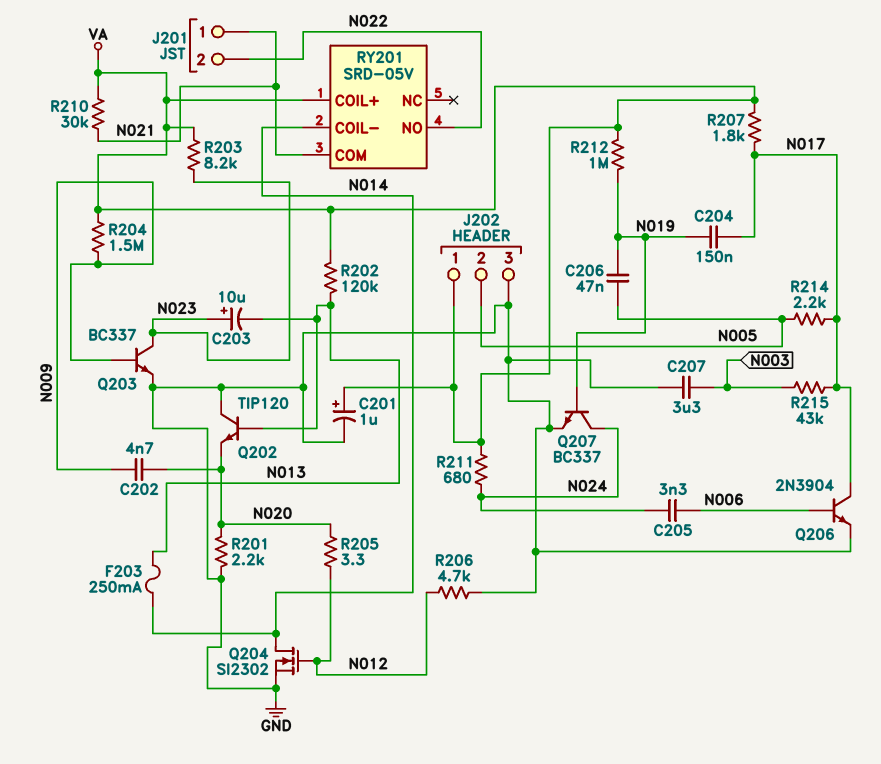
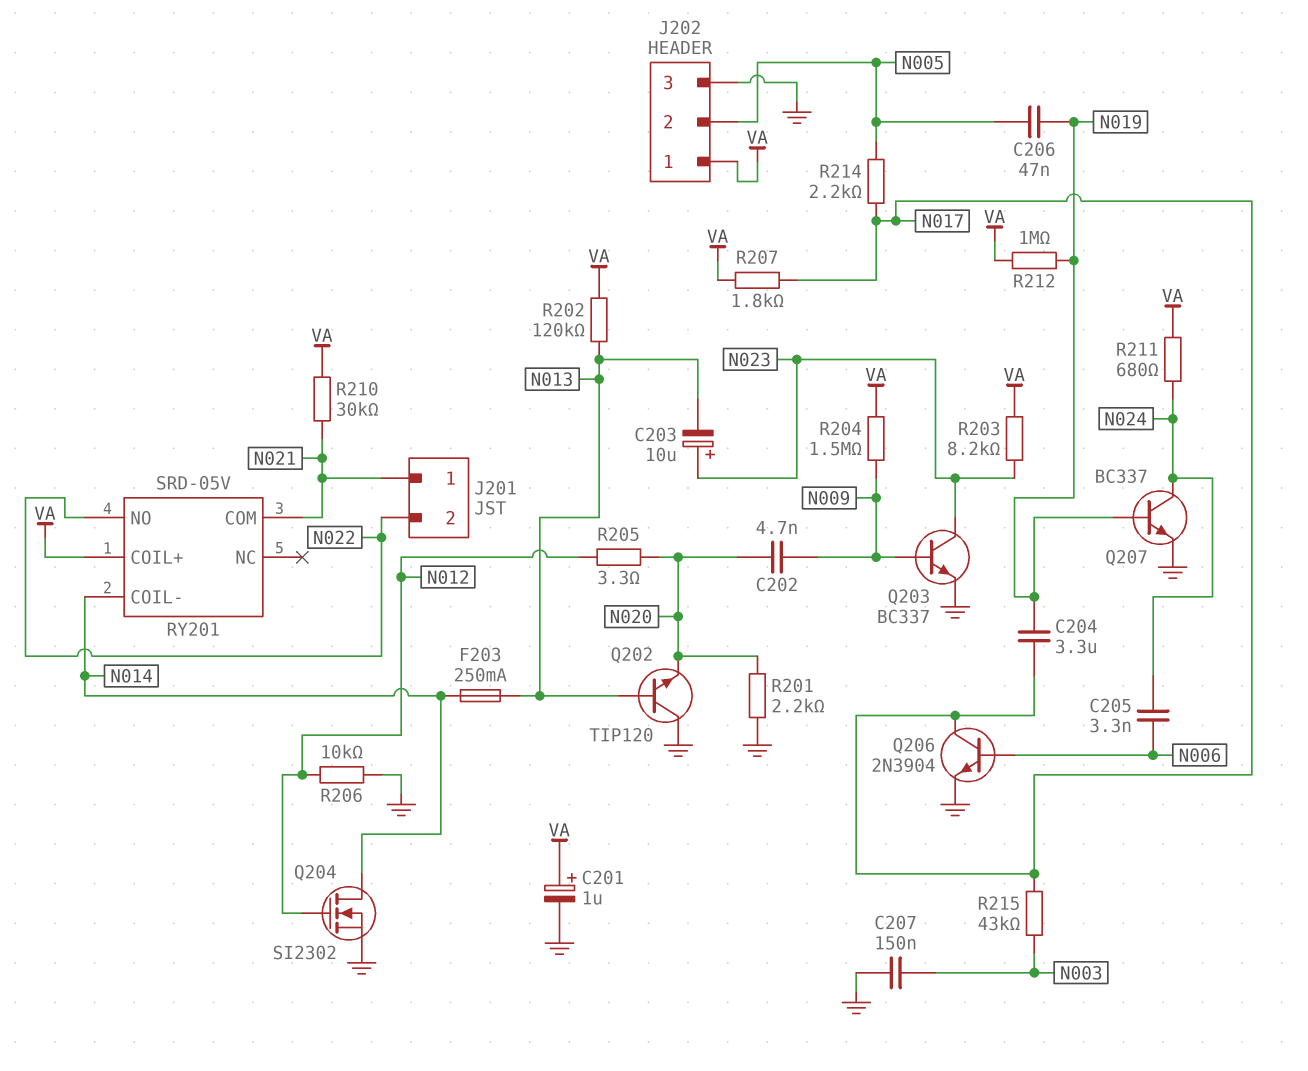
C204: 150nF (N017, N019) -> 3.3uF (N017, N019)
C207: 3.3uF (GND, N003) -> 150nF (GND, N003)
R206: 4.7k (GND, N012) -> 10k (GND, N012)

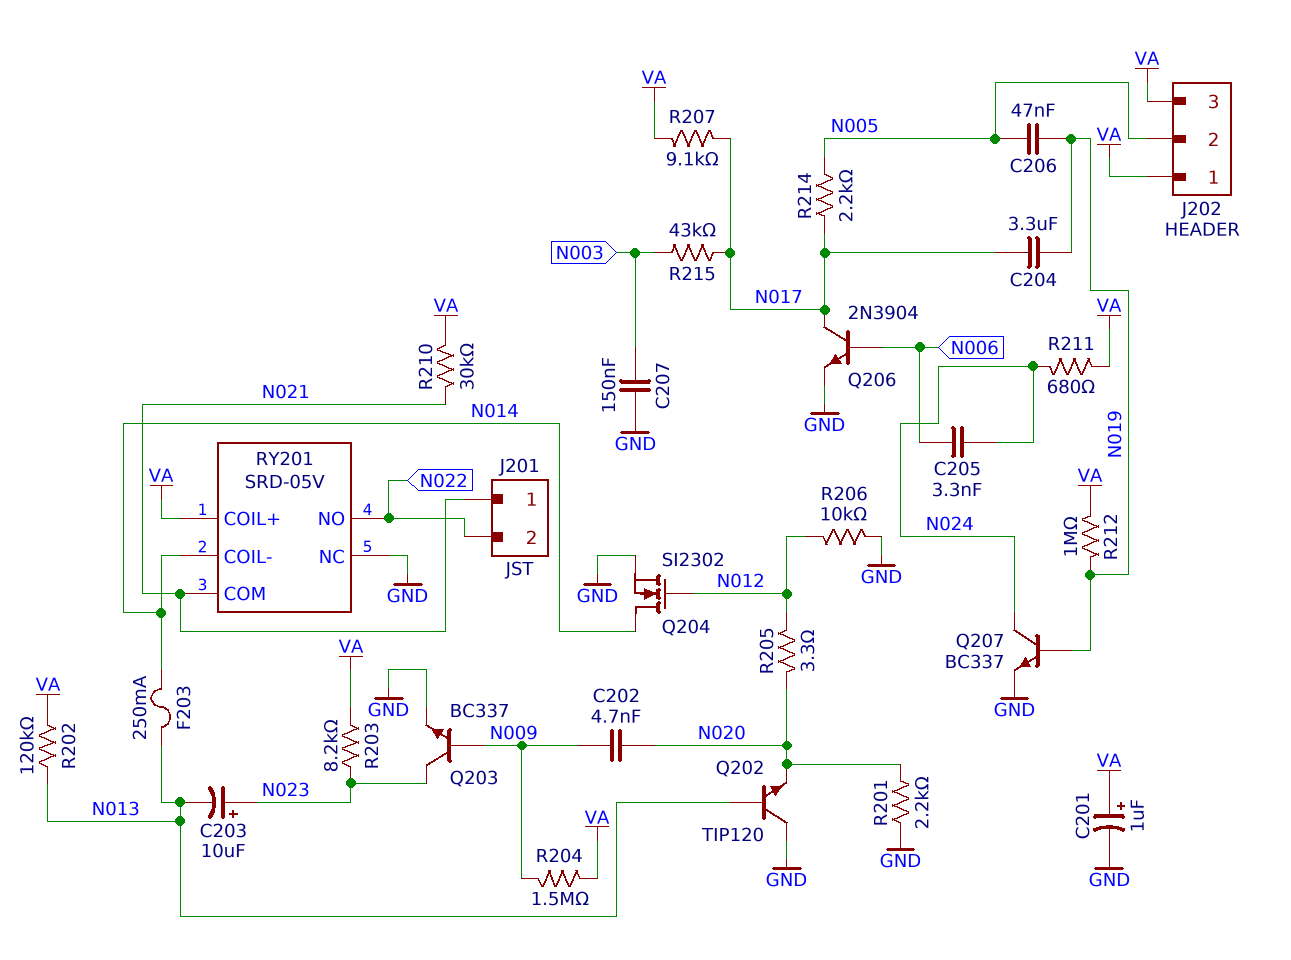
J202 pin 3: GND -> VA
R207: 1.8k (N017, VA) -> 9.1k (N017, VA)
RY201 pin NC: none -> GND

